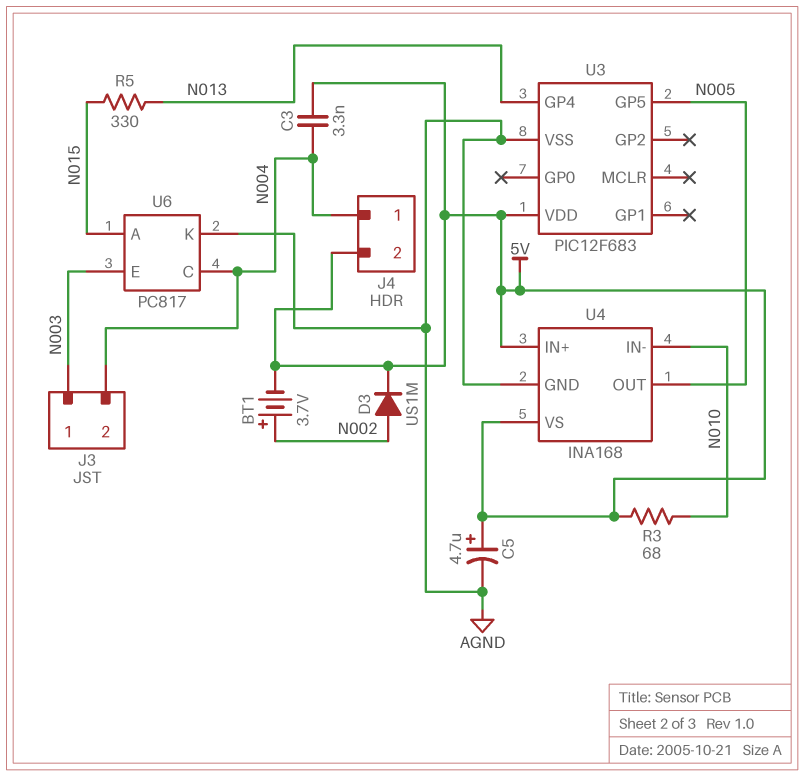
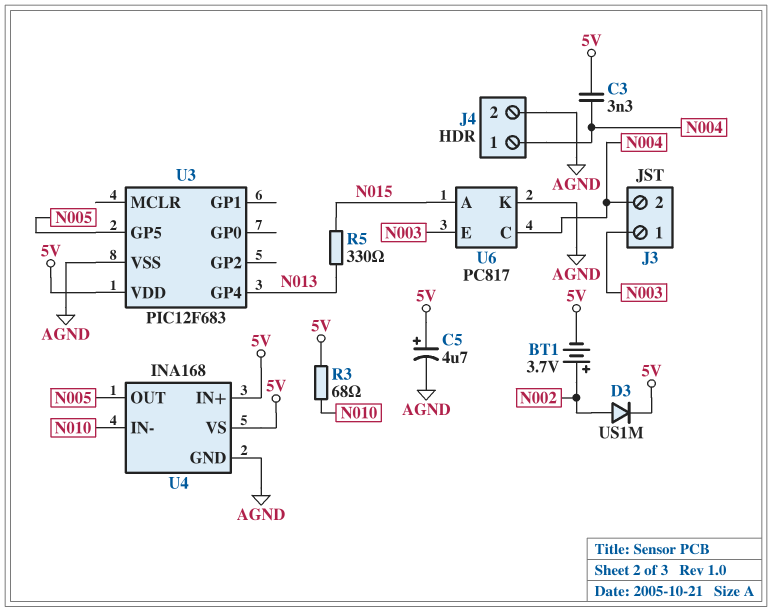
J4 pin 2: 5V -> AGND

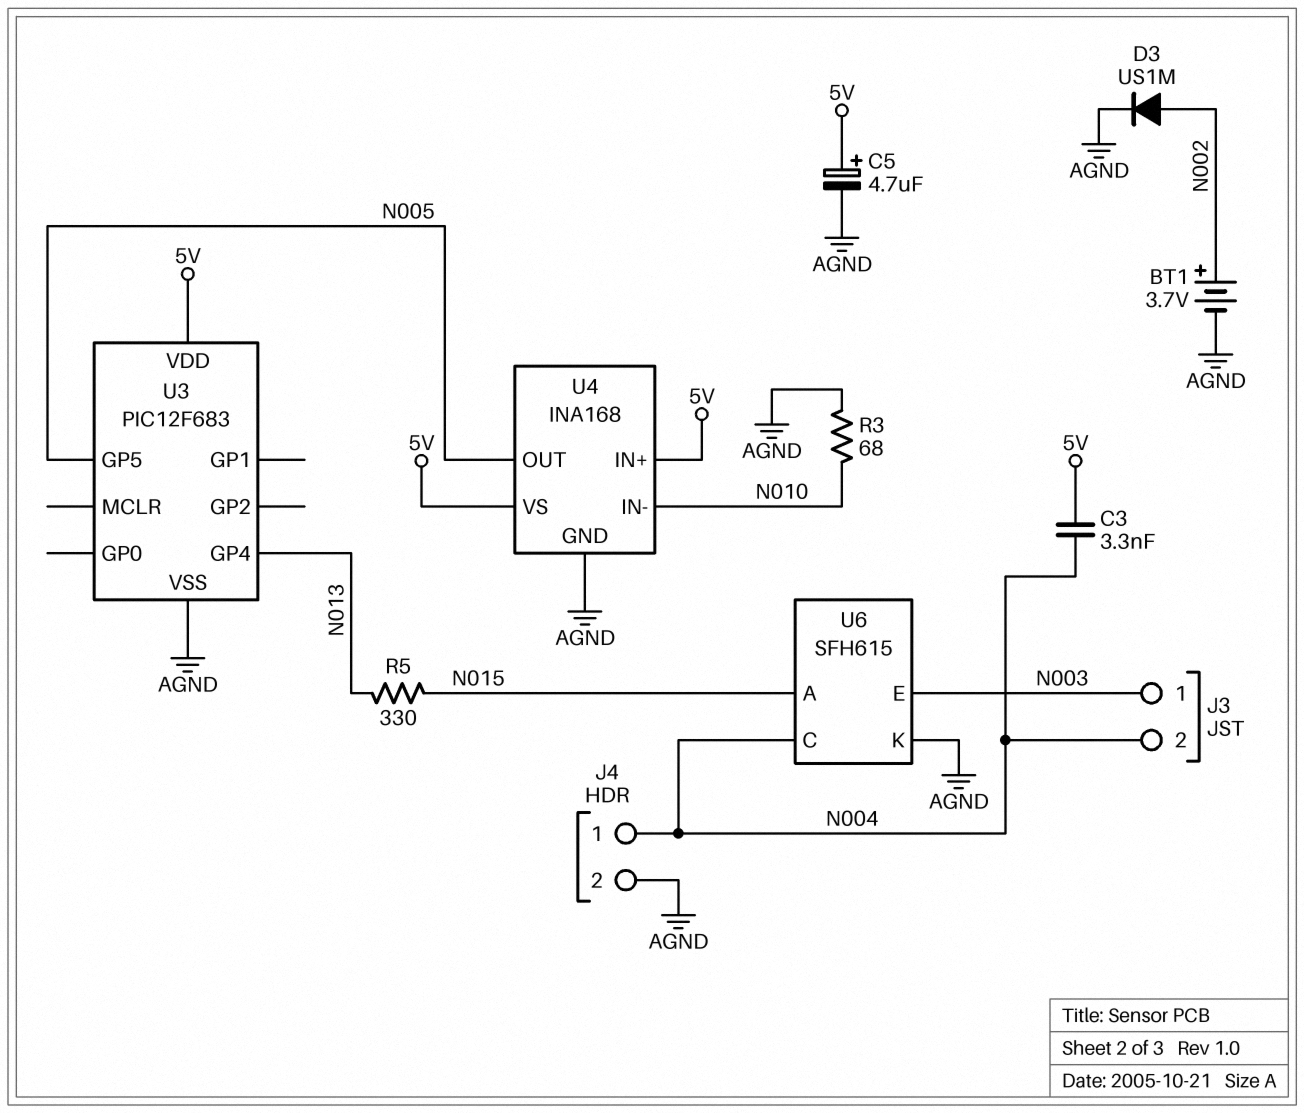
BT1: 3.7V (plus N002, minus 5V) -> 3.7V (plus N002, minus AGND)
D3: diode US1M (A N002, K 5V) -> diode US1M (A N002, K AGND)
R3: 68 (5V, N010) -> 68 (AGND, N010)
U6: PC817 -> SFH615

